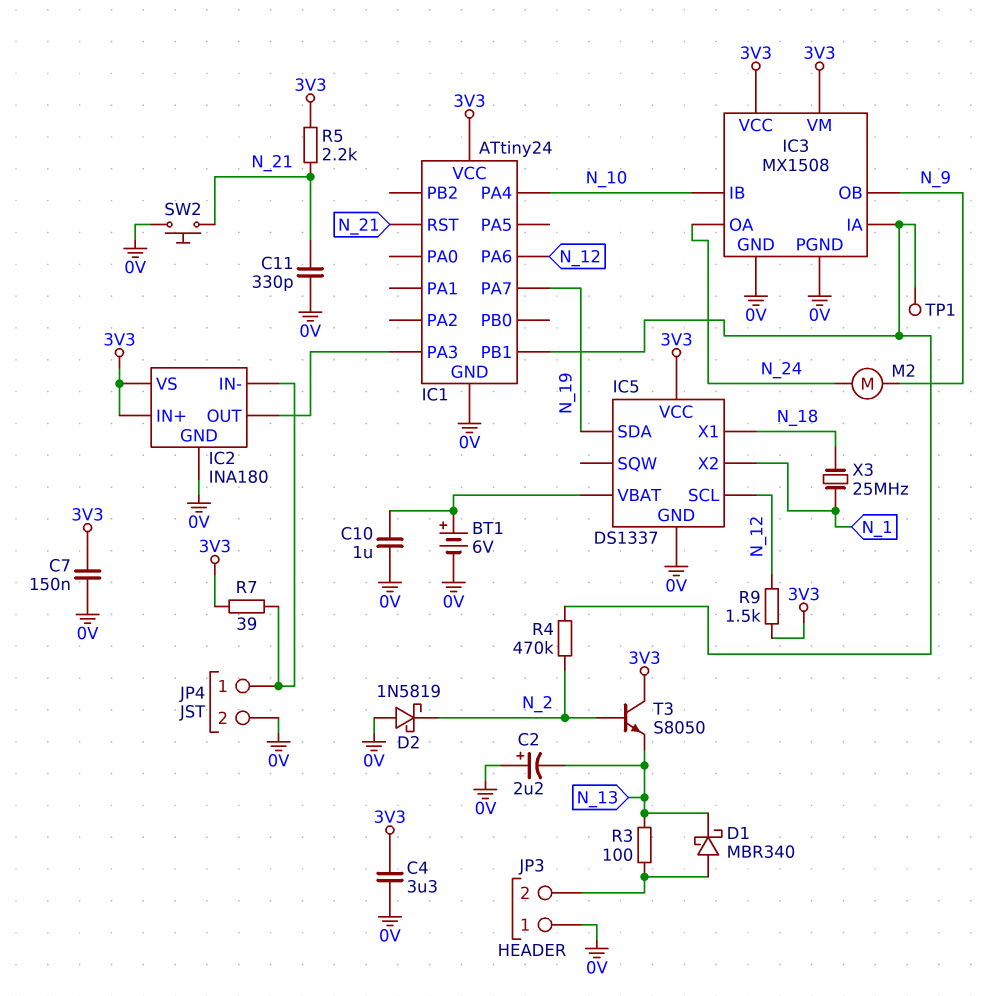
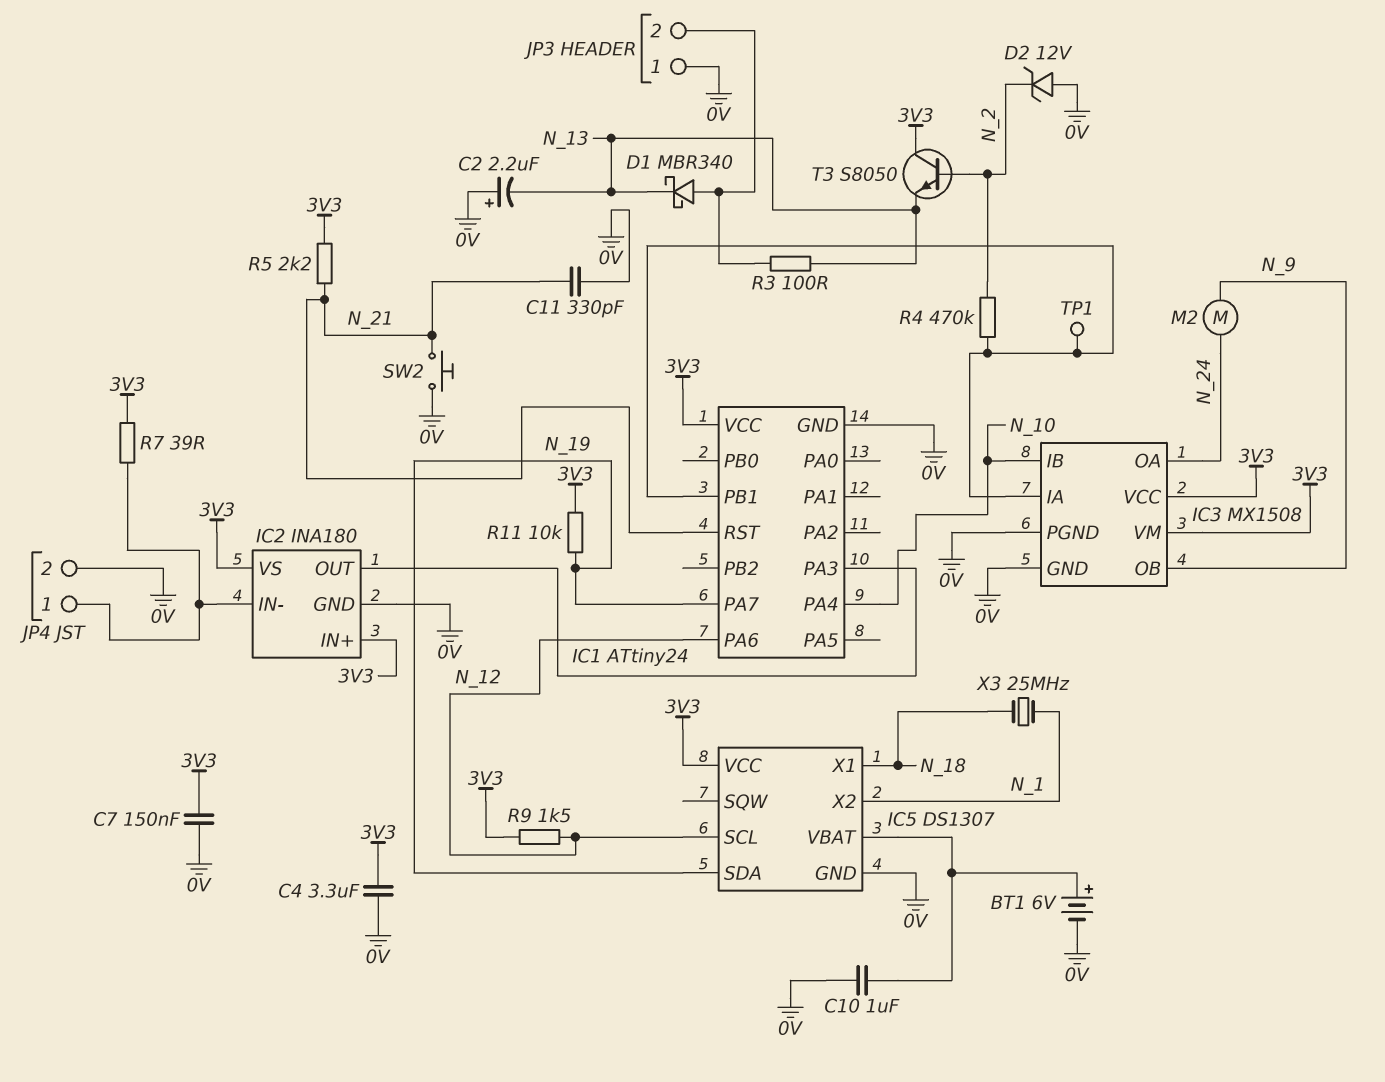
D2: schottky 1N5819 (A 0V, K N_2) -> zener 12V (A 0V, K N_2)
IC5: DS1337 -> DS1307
R11: none -> 10k (3V3, N_19)

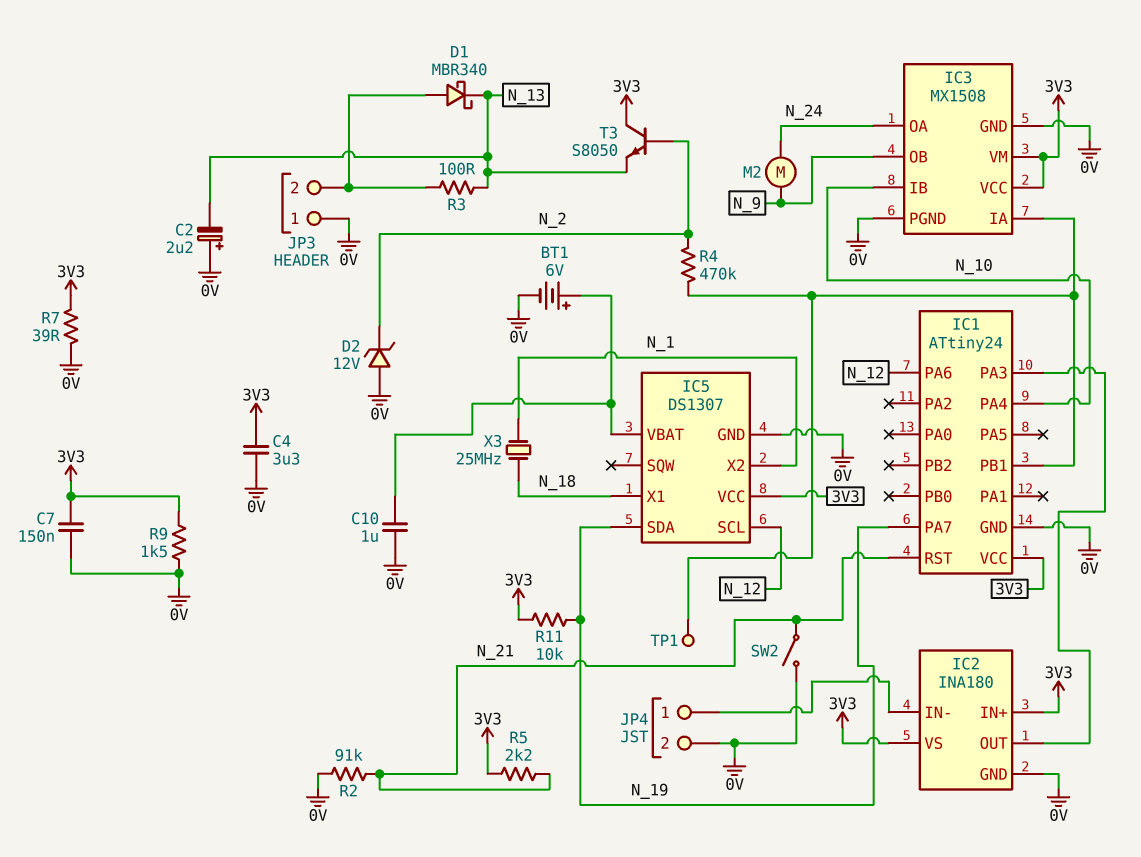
C11: 330pF (0V, N_21) -> none
R2: none -> 91k (0V, N_21)
R7: 39 (3V3, IC2/IN-) -> 39 (0V, 3V3)
R9: 1.5k (3V3, N_12) -> 1.5k (0V, 3V3)
SW2: button (0V, N_21) -> switch (0V, N_21)

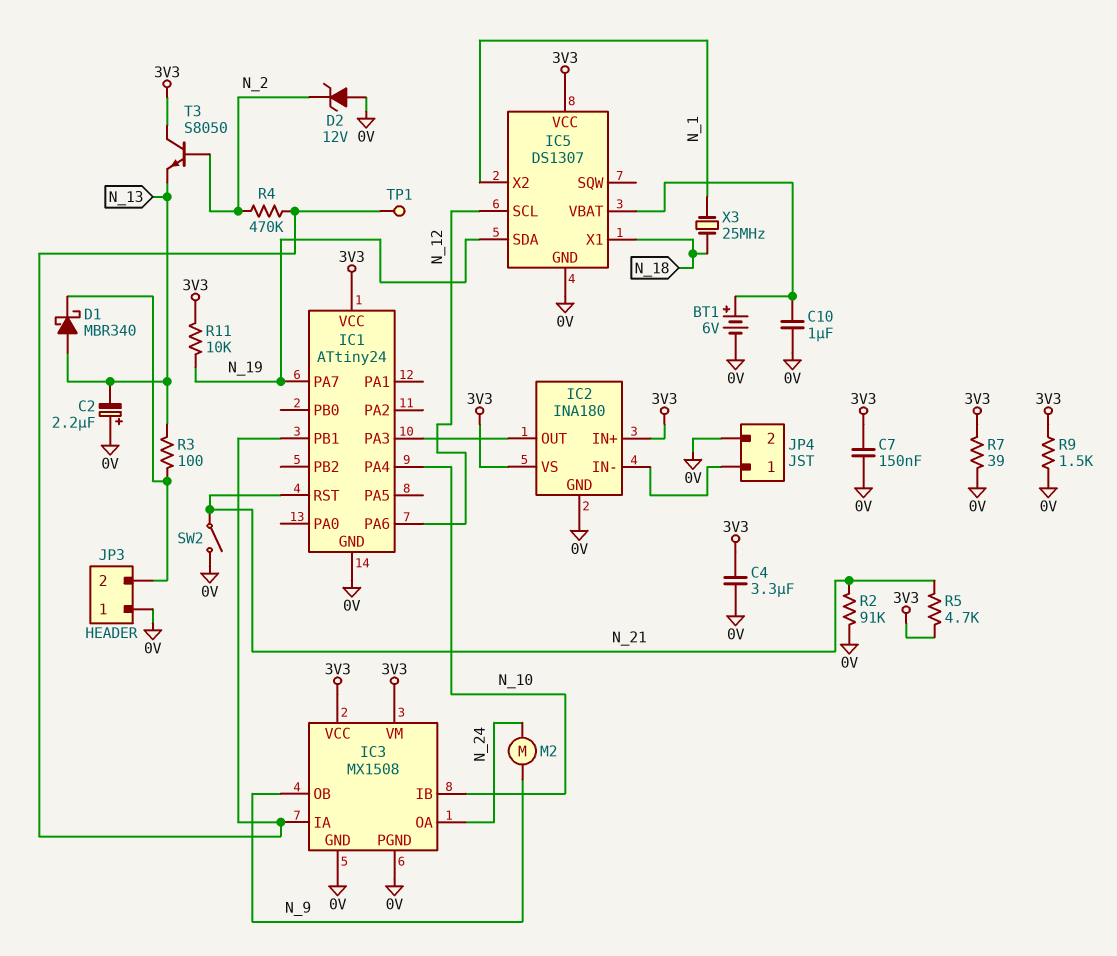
D1: schottky MBR340 (A JP3/2, K N_13) -> schottky MBR340 (A N_13, K JP3/2)
R5: 2.2k (3V3, N_21) -> 4.7k (3V3, N_21)

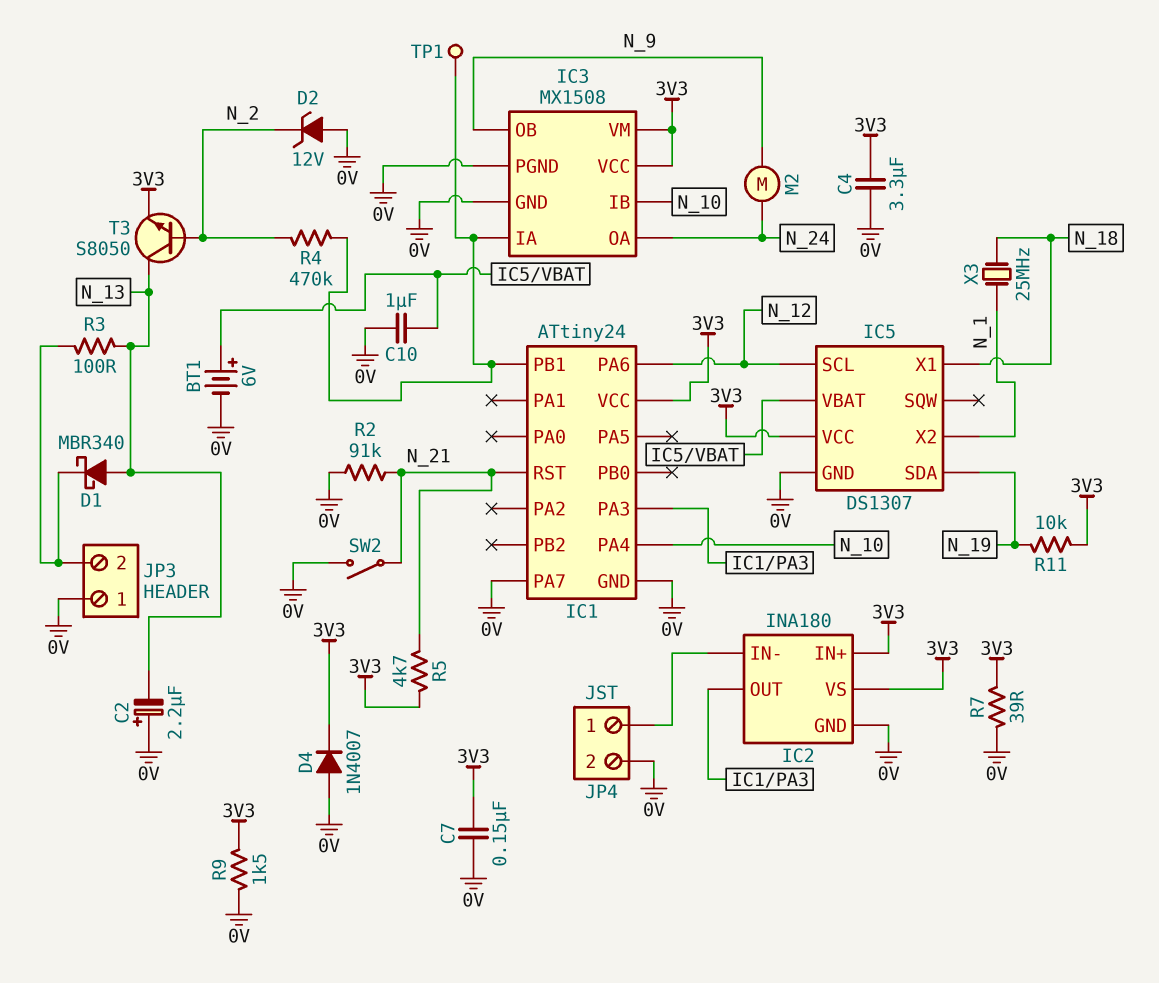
D4: none -> diode 1N4007 (A 0V, K 3V3)
IC1 pin PA7: N_19 -> 0V
T3: NPN S8050 (B N_2, C 3V3, E N_13) -> NPN S8050 (B N_2, C N_13, E 3V3)

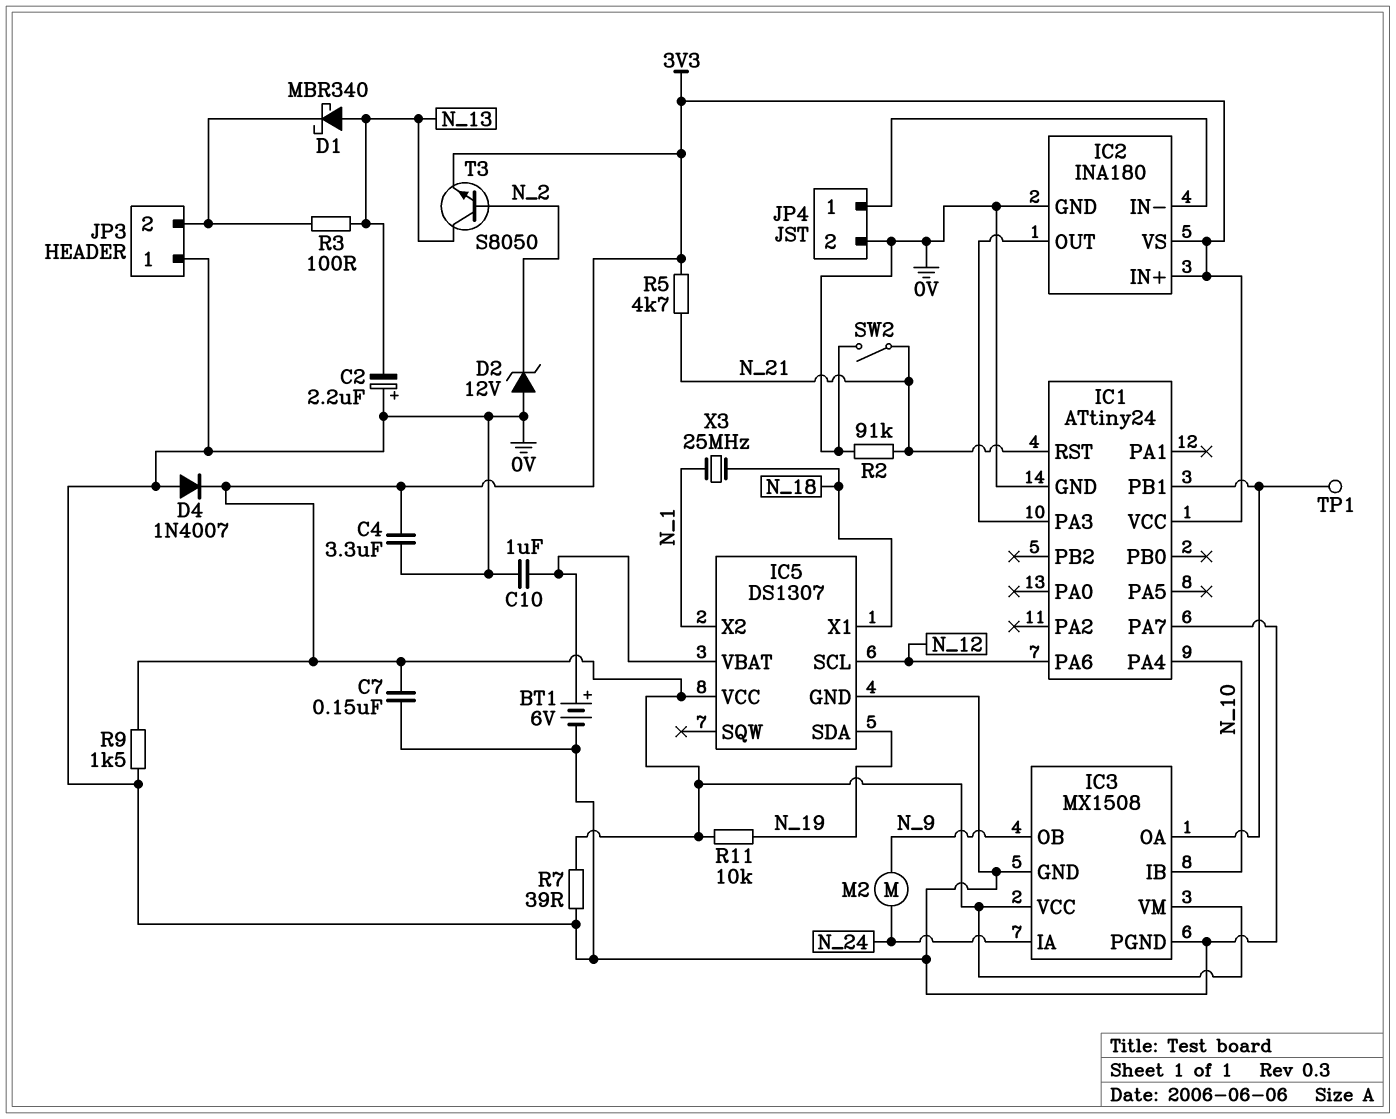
IC3 pin IA: IC1/PB1 -> N_24
IC3 pin OA: N_24 -> IC1/PB1
R4: 470k (IC1/PB1, N_2) -> none

